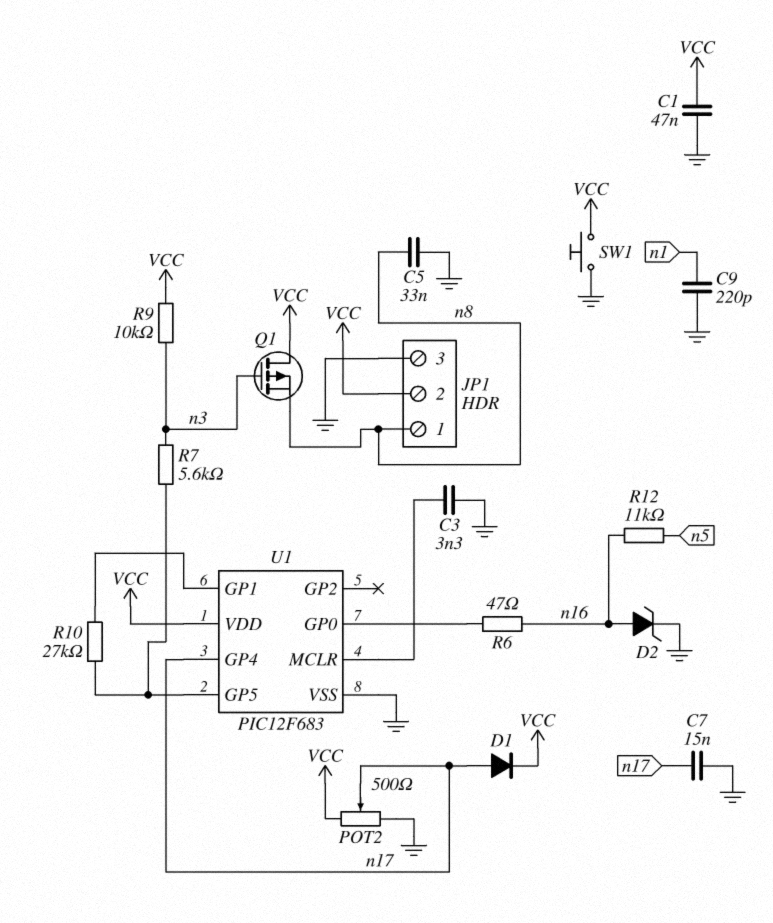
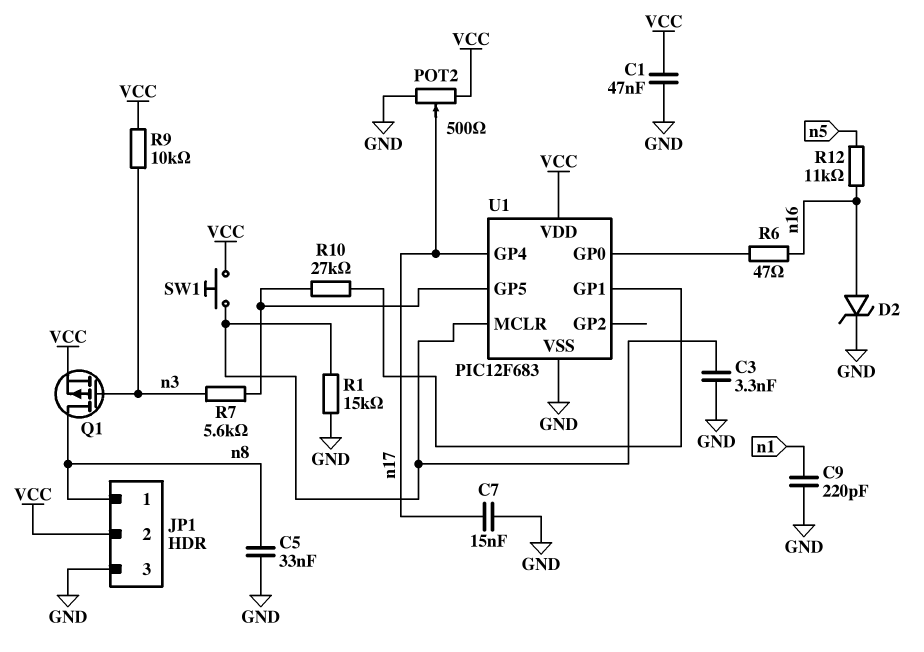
D1: diode (A n17, K VCC) -> none
Q1: PMOS (G n3, D VCC, S n8) -> PMOS (G n3, D n8, S VCC)
R1: none -> 15k (GND, U1/MCLR)
SW1: button (GND, VCC) -> button (U1/MCLR, VCC)

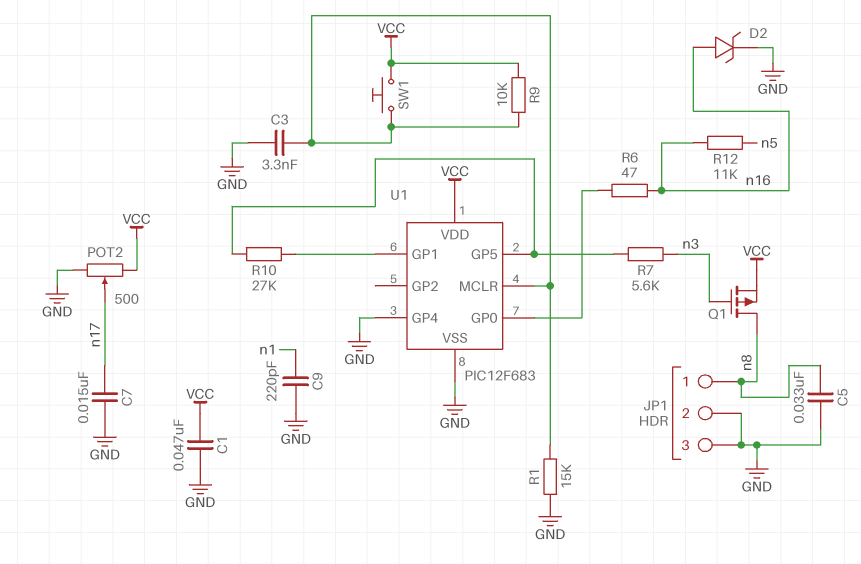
JP1 pin 2: VCC -> GND
R9: 10k (VCC, n3) -> 10k (U1/MCLR, VCC)
U1 pin GP4: n17 -> GND

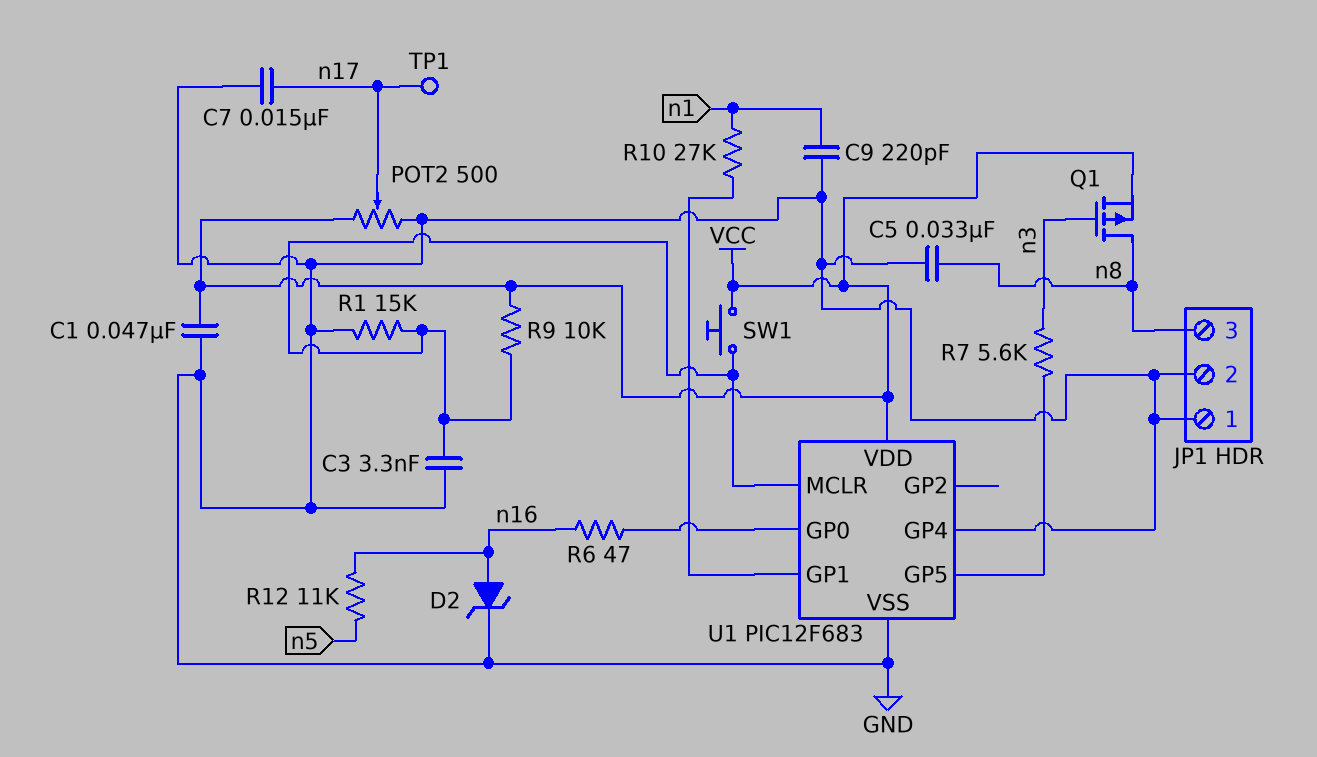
JP1 pin 1: n8 -> GND
JP1 pin 3: GND -> n8
R10: 27k (U1/GP1, U1/GP5) -> 27k (U1/GP1, n1)
TP1: none -> test point (n17)

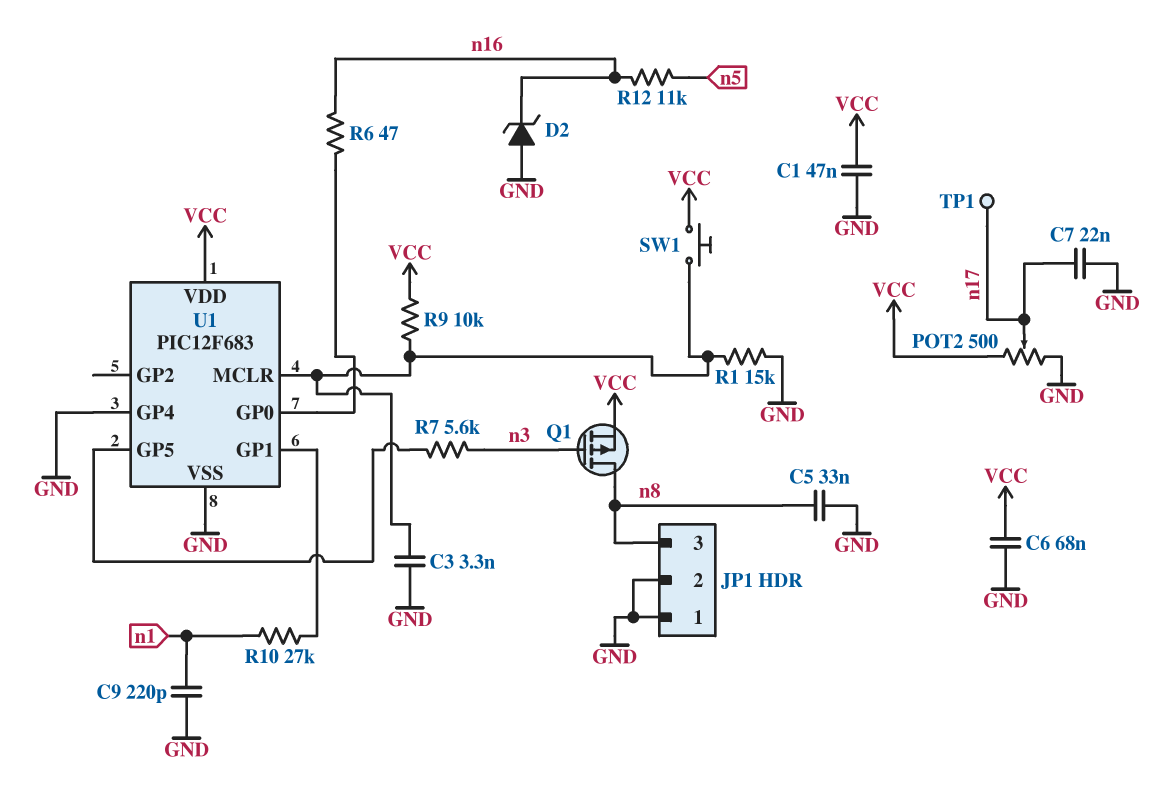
C6: none -> 68nF (GND, VCC)
C7: 15nF (GND, n17) -> 22nF (GND, n17)
D2: zener (A n16, K GND) -> zener (A GND, K n16)

